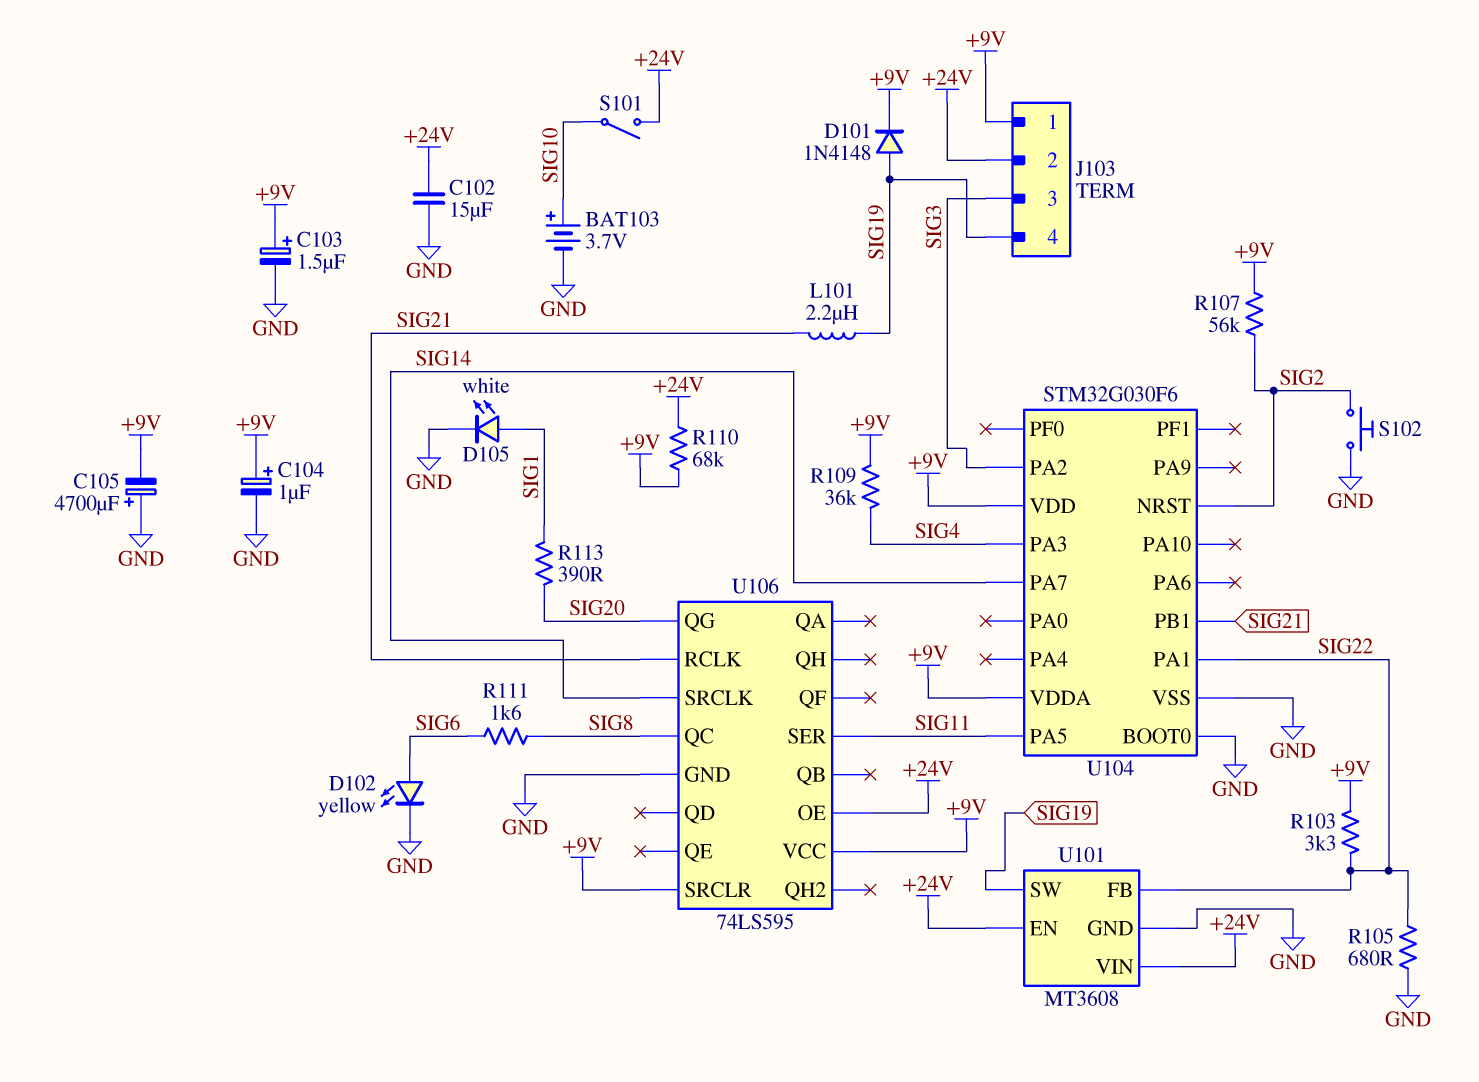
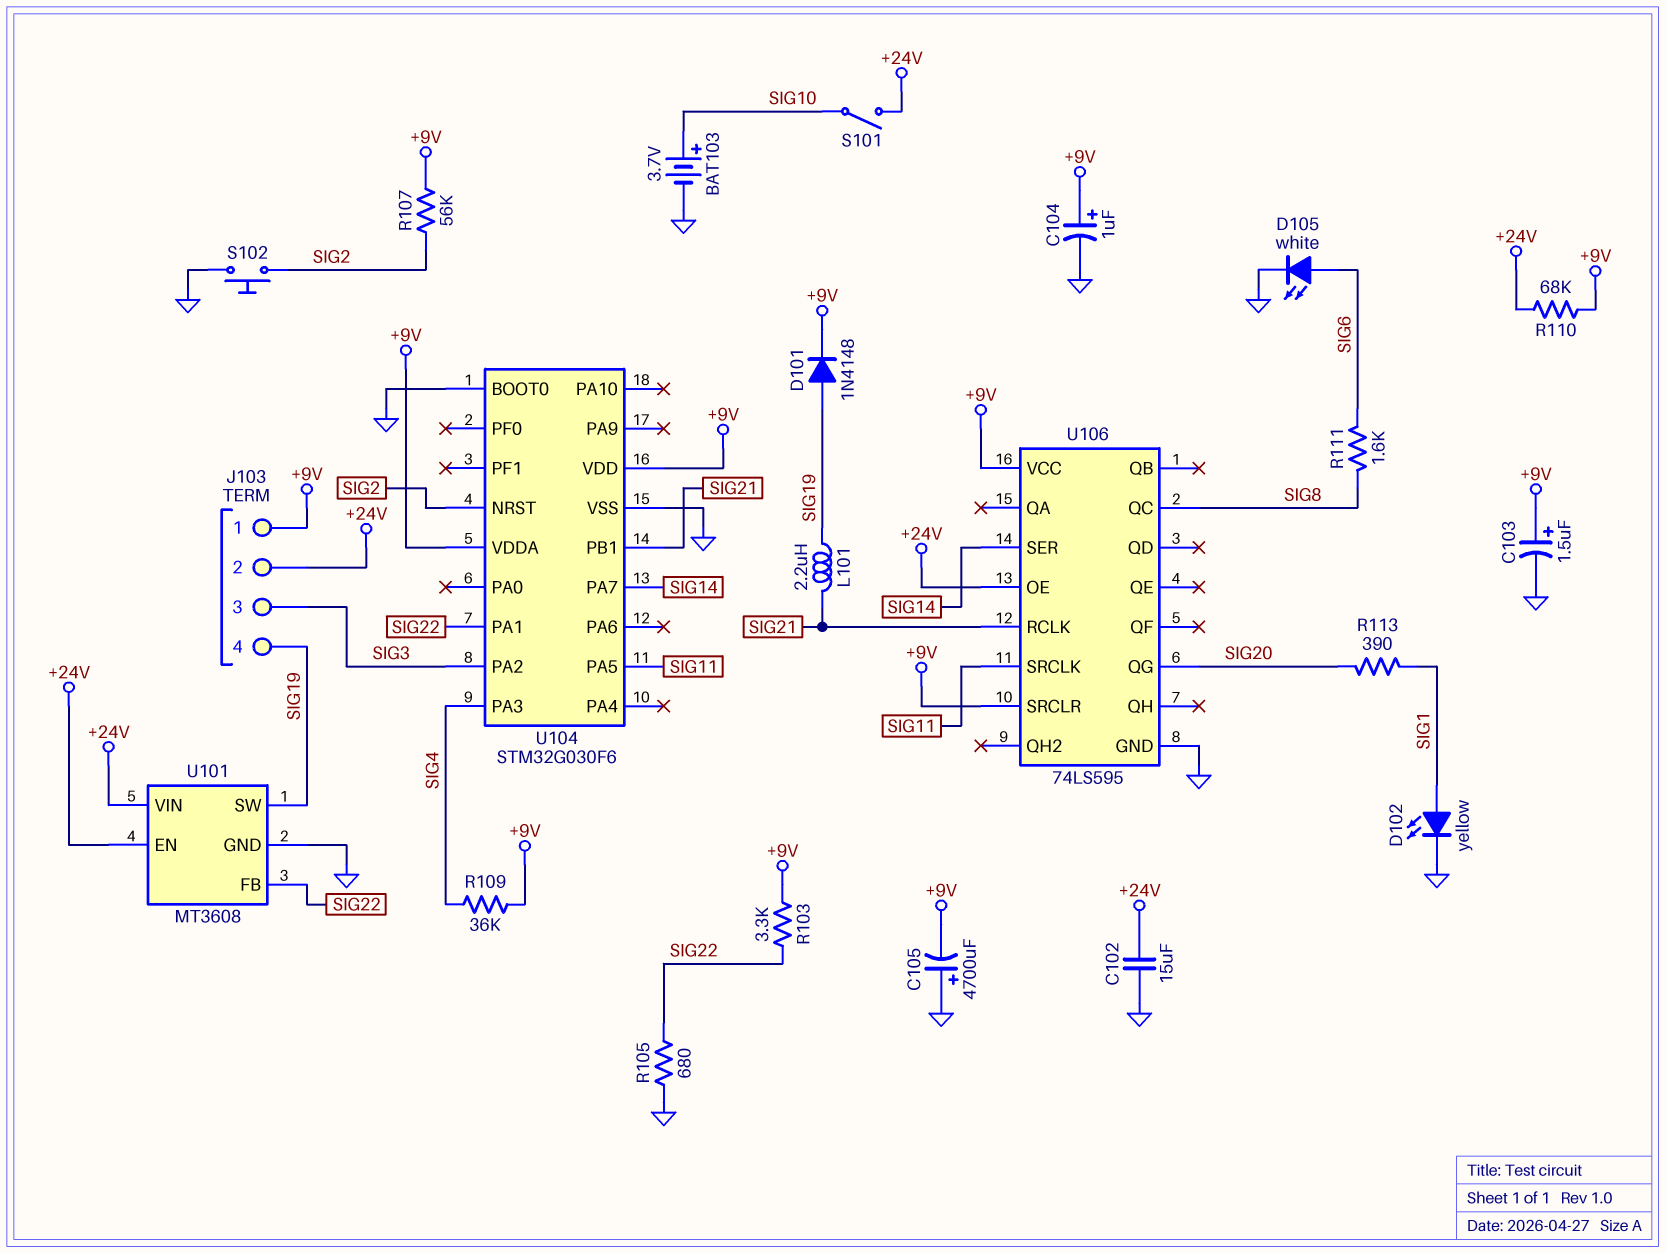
D102: LED yellow (A SIG6, K GND) -> LED yellow (A SIG1, K GND)
D105: LED white (A SIG1, K GND) -> LED white (A SIG6, K GND)
U106 pin SER: SIG11 -> SIG14
U106 pin SRCLK: SIG14 -> SIG11

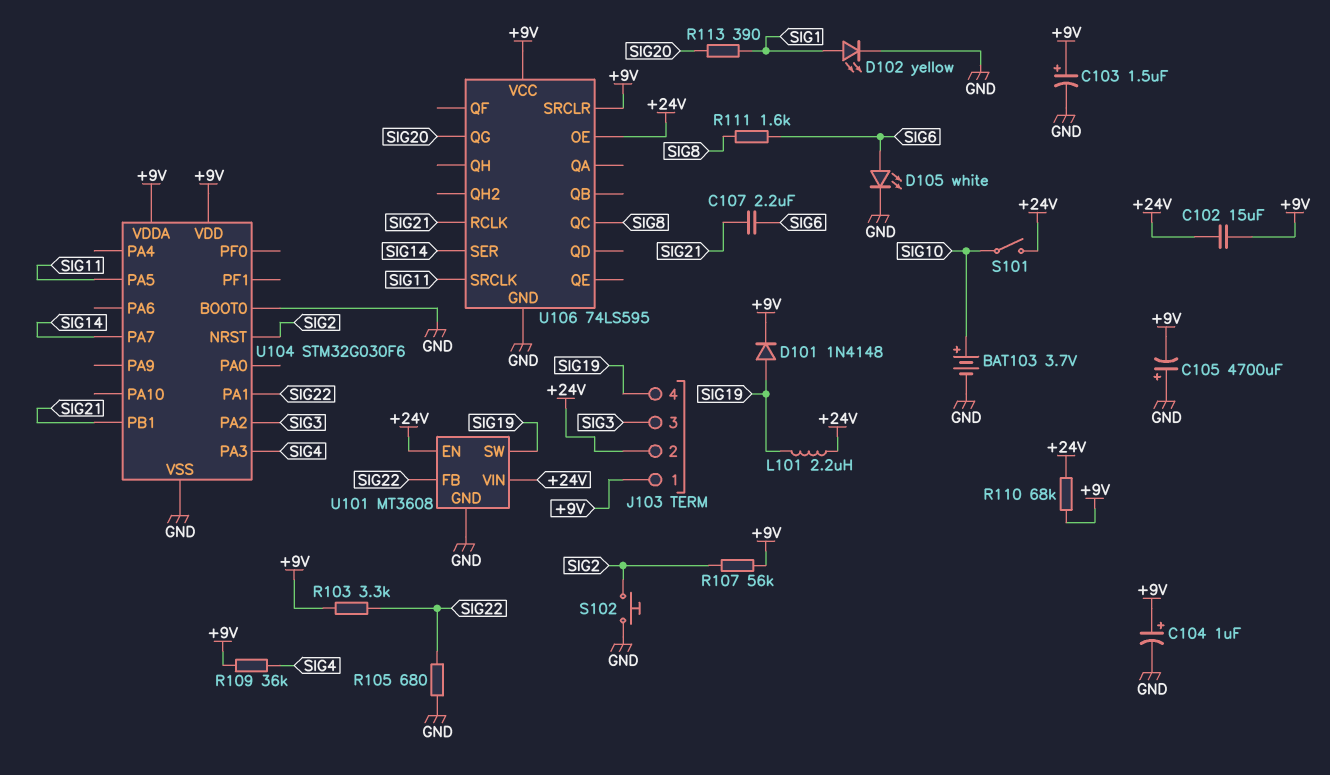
C102: 15uF (+24V, GND) -> 15uF (+9V, +24V)
C107: none -> 2.2uF (SIG6, SIG21)
L101: 2.2uH (SIG19, SIG21) -> 2.2uH (+24V, SIG19)

